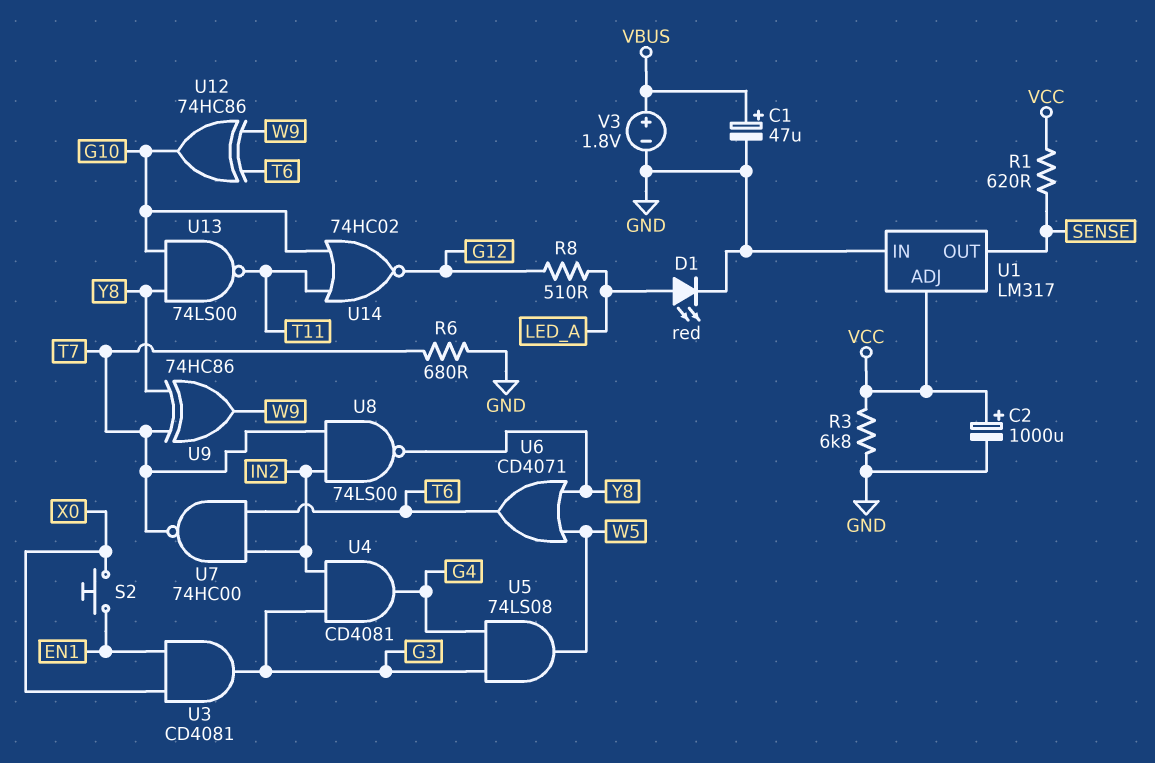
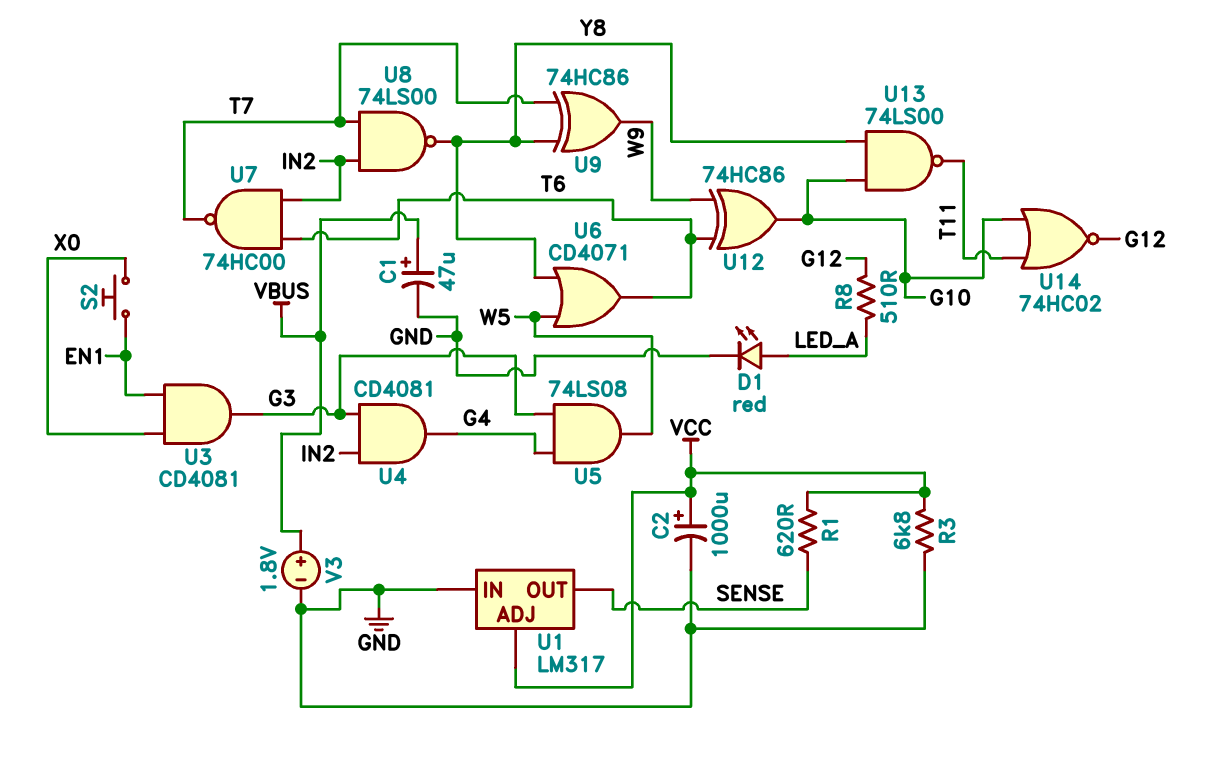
R6: 680 (GND, T7) -> none

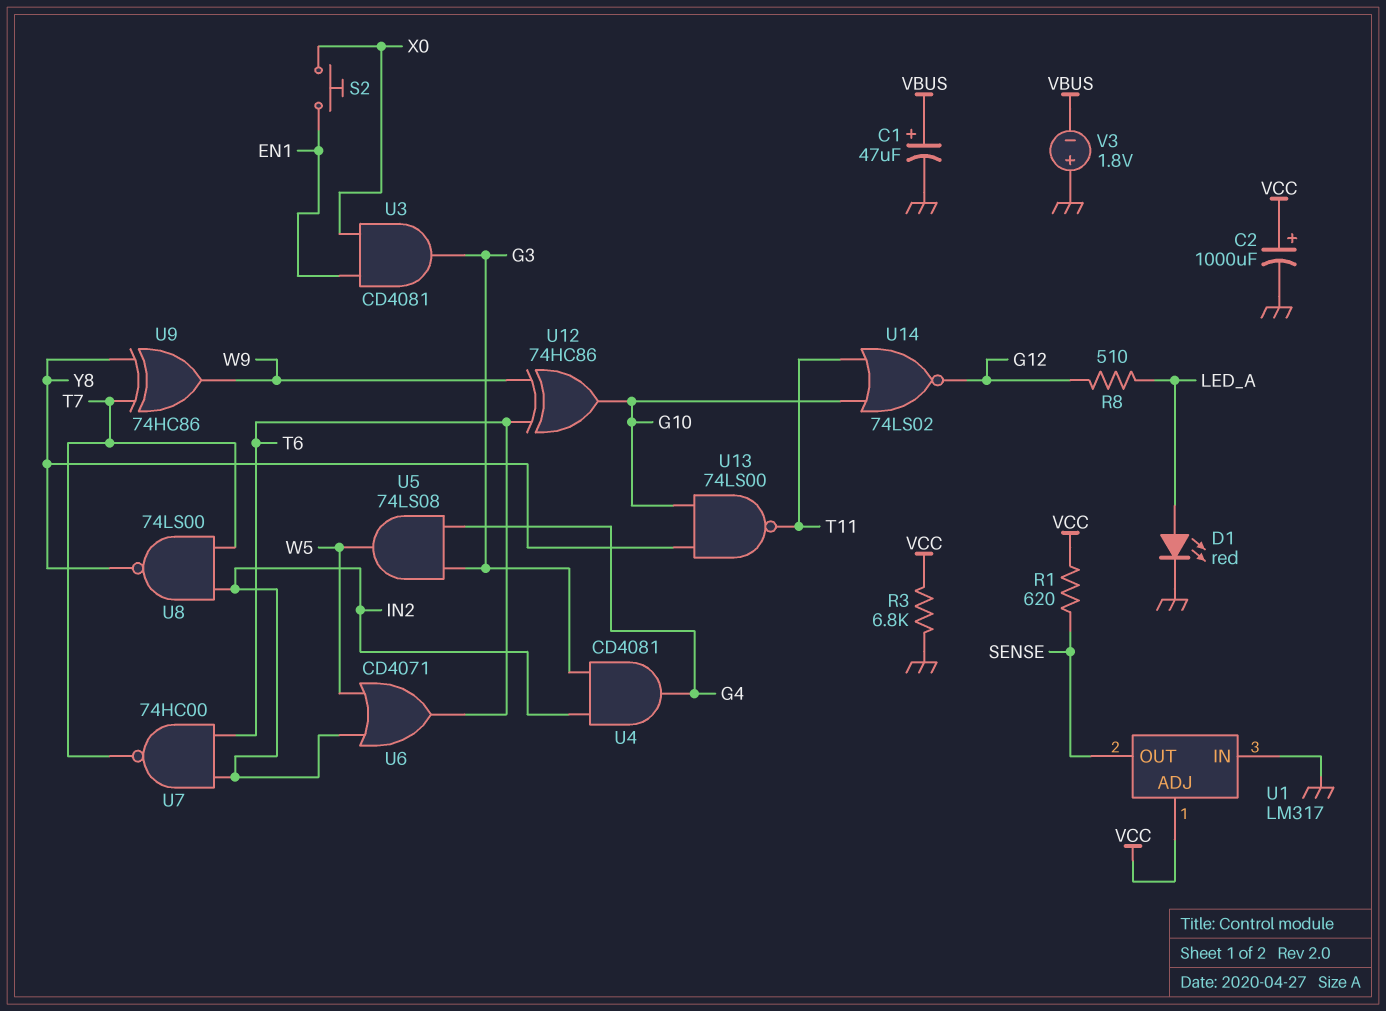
U6: OR CD4071 (in W5, in Y8, out T6) -> OR CD4071 (in IN2, in W5, out T6)
U14: NOR 74HC02 (in G10, in T11, out G12) -> NOR 74LS02 (in G10, in T11, out G12)
V3: 1.8V (plus VBUS, minus GND) -> 1.8V (plus GND, minus VBUS)

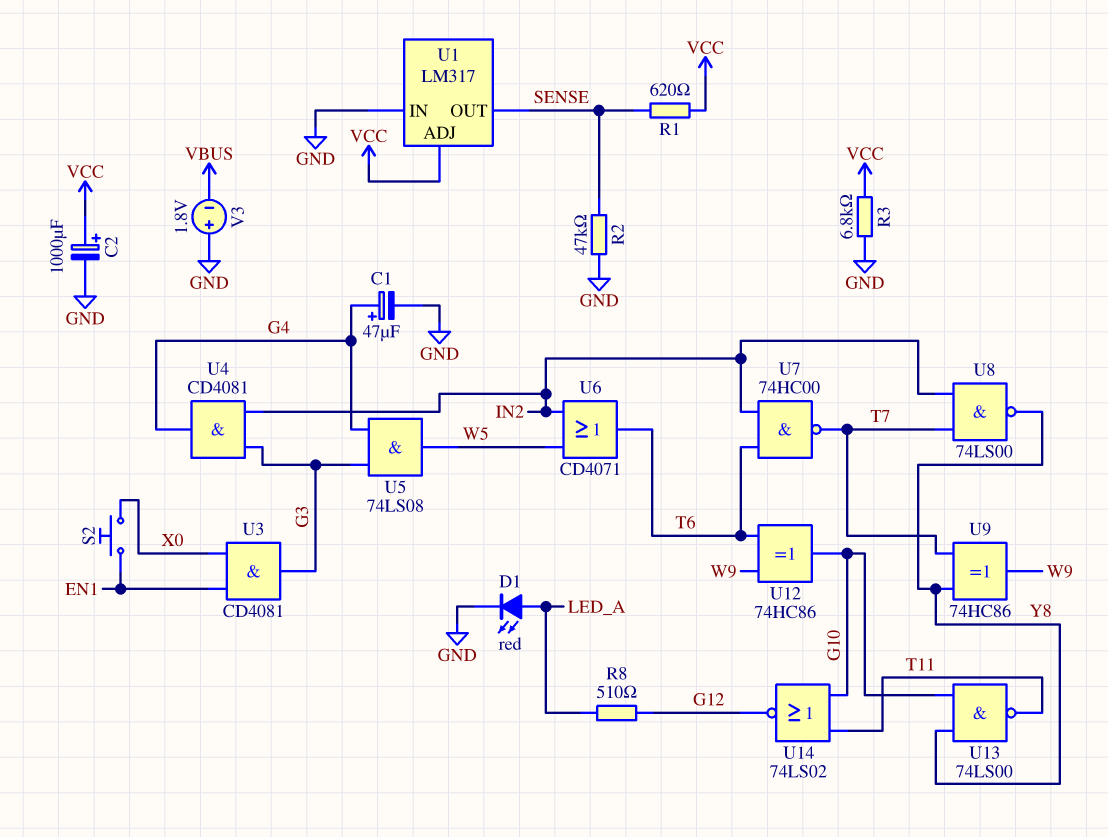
C1: 47uF (plus VBUS, minus GND) -> 47uF (plus G4, minus GND)
R2: none -> 47k (GND, SENSE)

